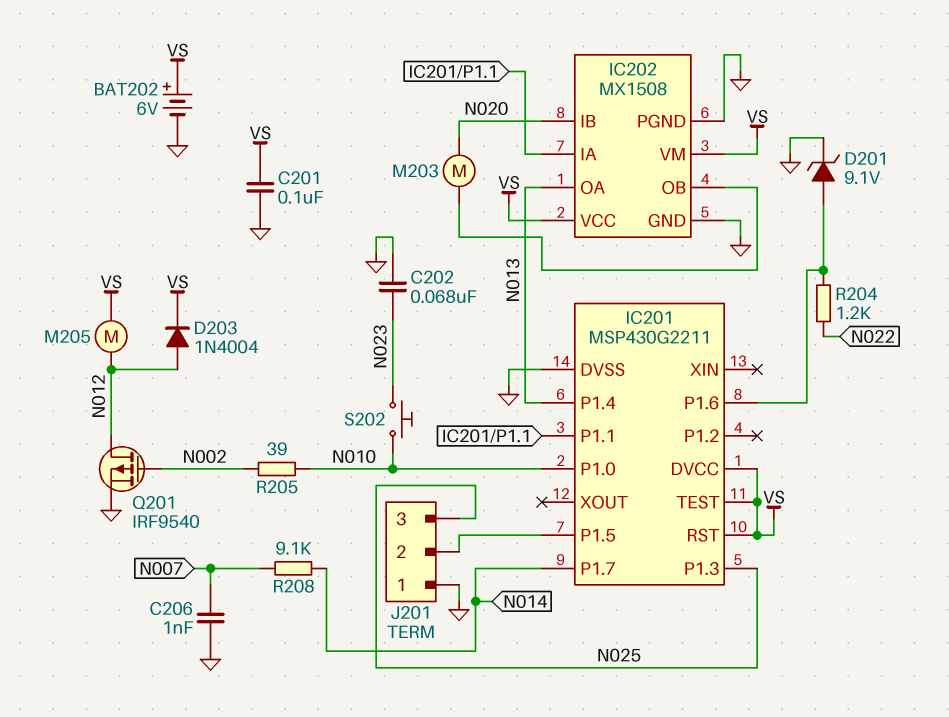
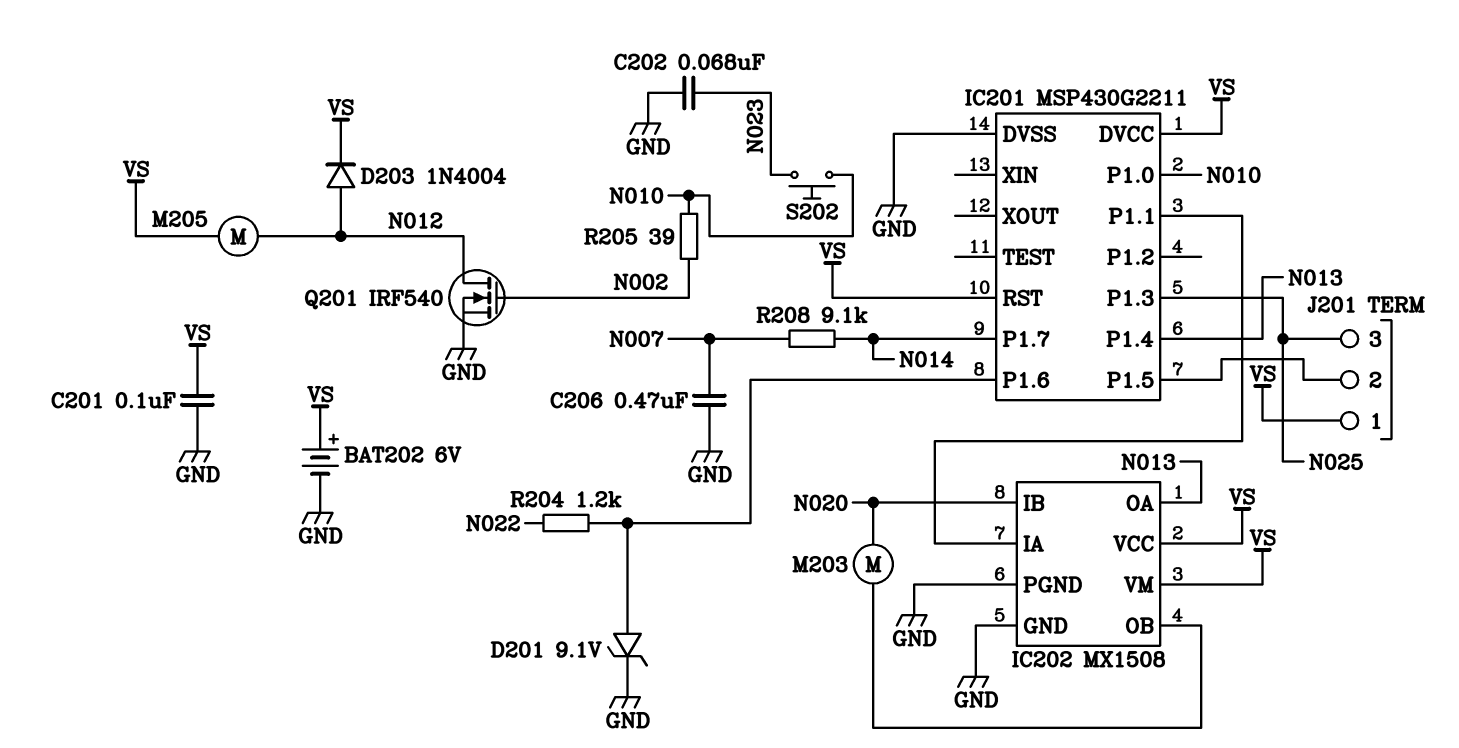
C206: 1nF (GND, N007) -> 470nF (GND, N007)
IC201 pin TEST: VS -> none
J201 pin 1: GND -> VS
Q201: PMOS IRF9540 (G N002, D N012, S GND) -> NMOS IRF540 (G N002, D N012, S GND)

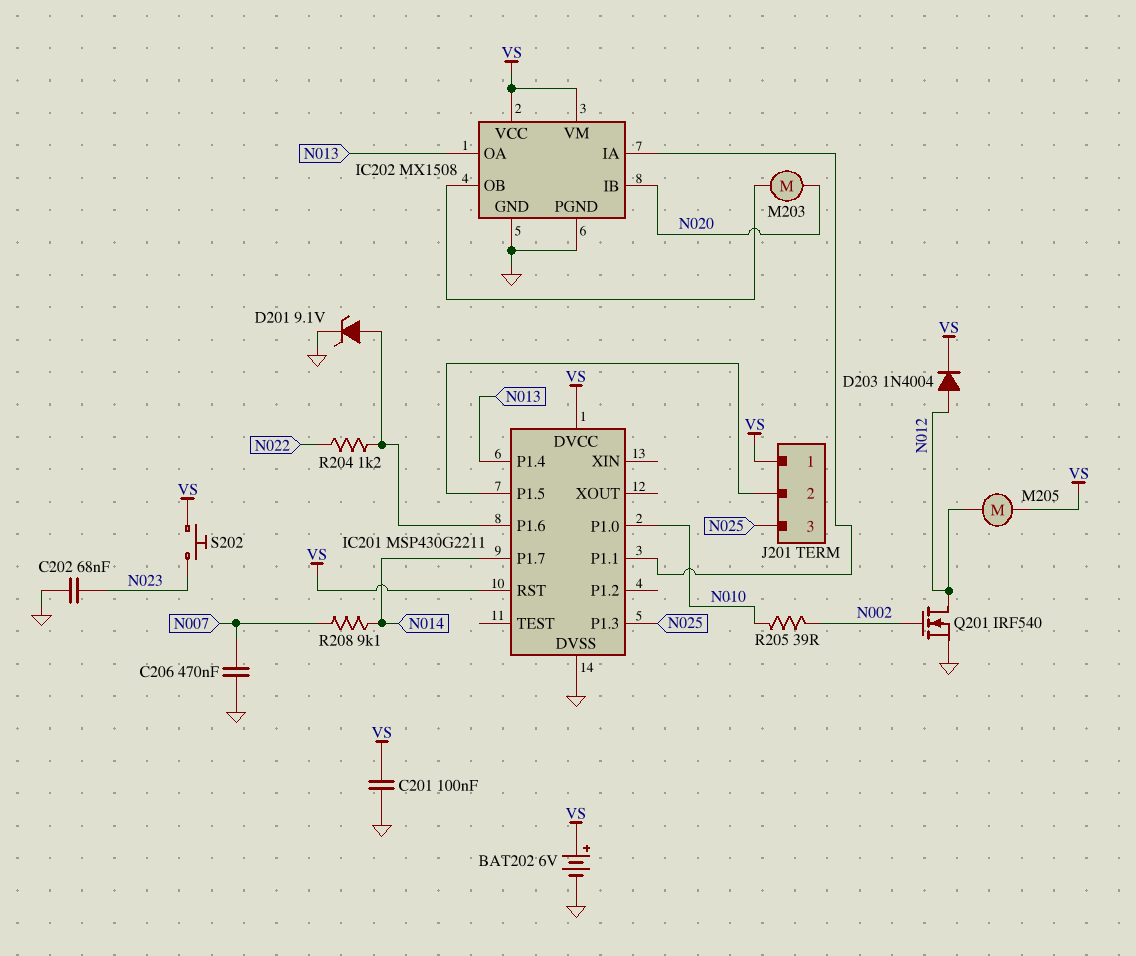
S202: button (N010, N023) -> button (N023, VS)

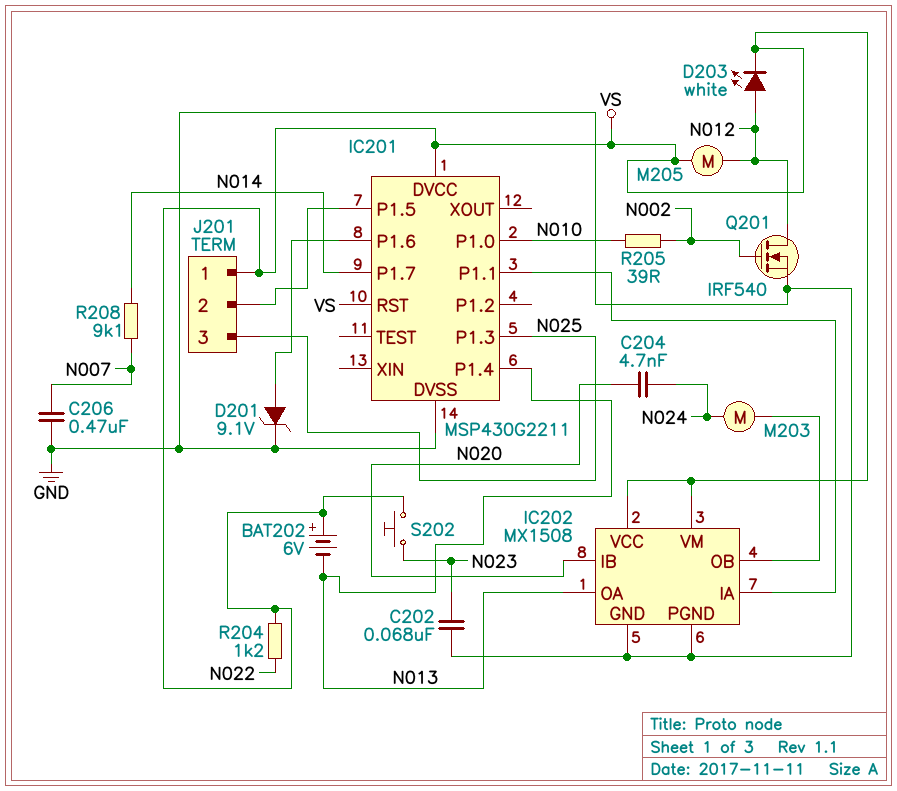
BAT202: 6V (plus VS, minus GND) -> 6V (plus VS, minus N013)
C201: 100nF (GND, VS) -> none
C204: none -> 4.7nF (N020, N024)
D203: diode 1N4004 (A N012, K VS) -> LED white (A N012, K VS)
M203: motor (IC202/OB, N020) -> motor (IC202/OB, N024)
R204: 1.2k (IC201/P1.6, N022) -> 1.2k (N022, VS)

